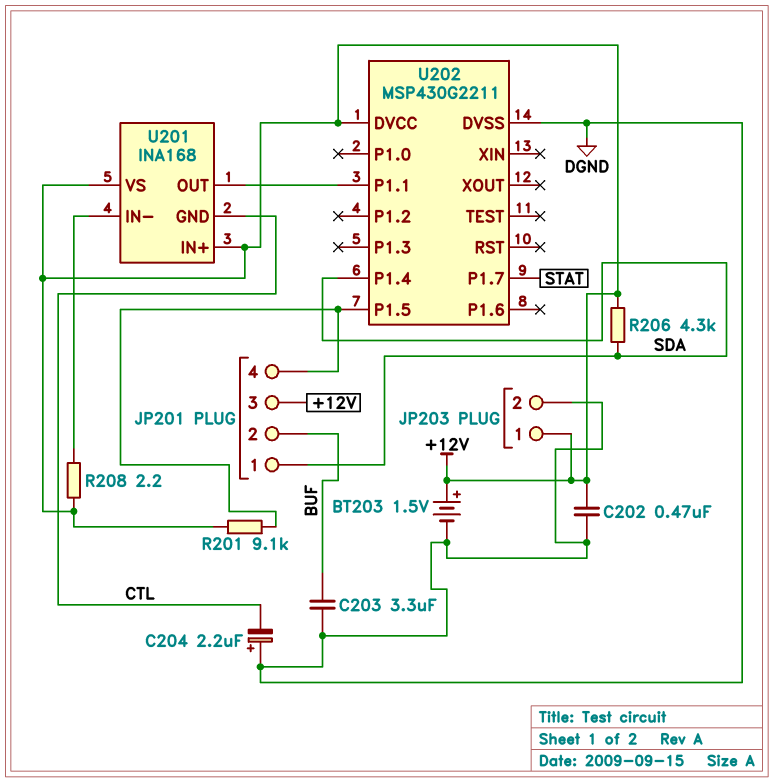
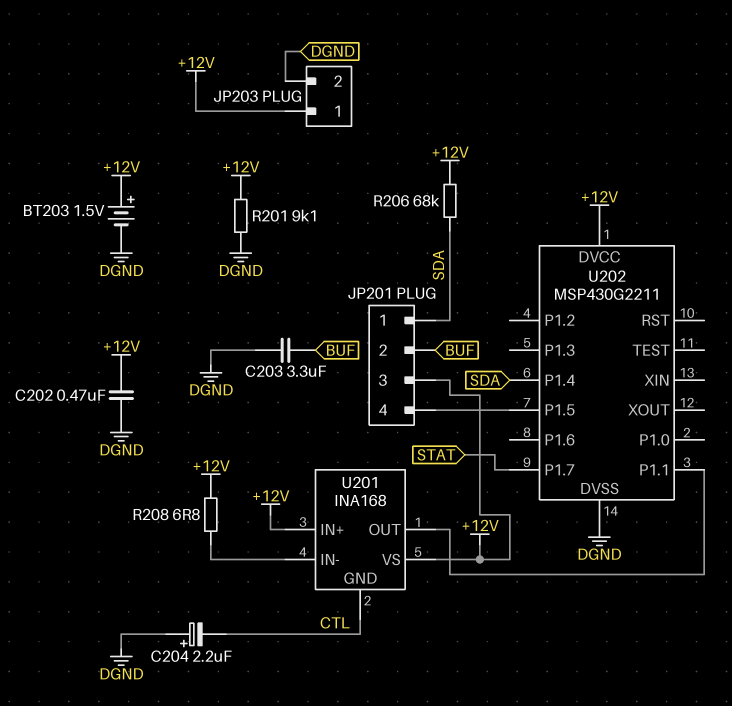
R201: 9.1k (+12V, JP201/4) -> 9.1k (+12V, DGND)
R206: 4.3k (+12V, SDA) -> 68k (+12V, SDA)
R208: 2.2 (+12V, U201/IN-) -> 6.8 (+12V, U201/IN-)

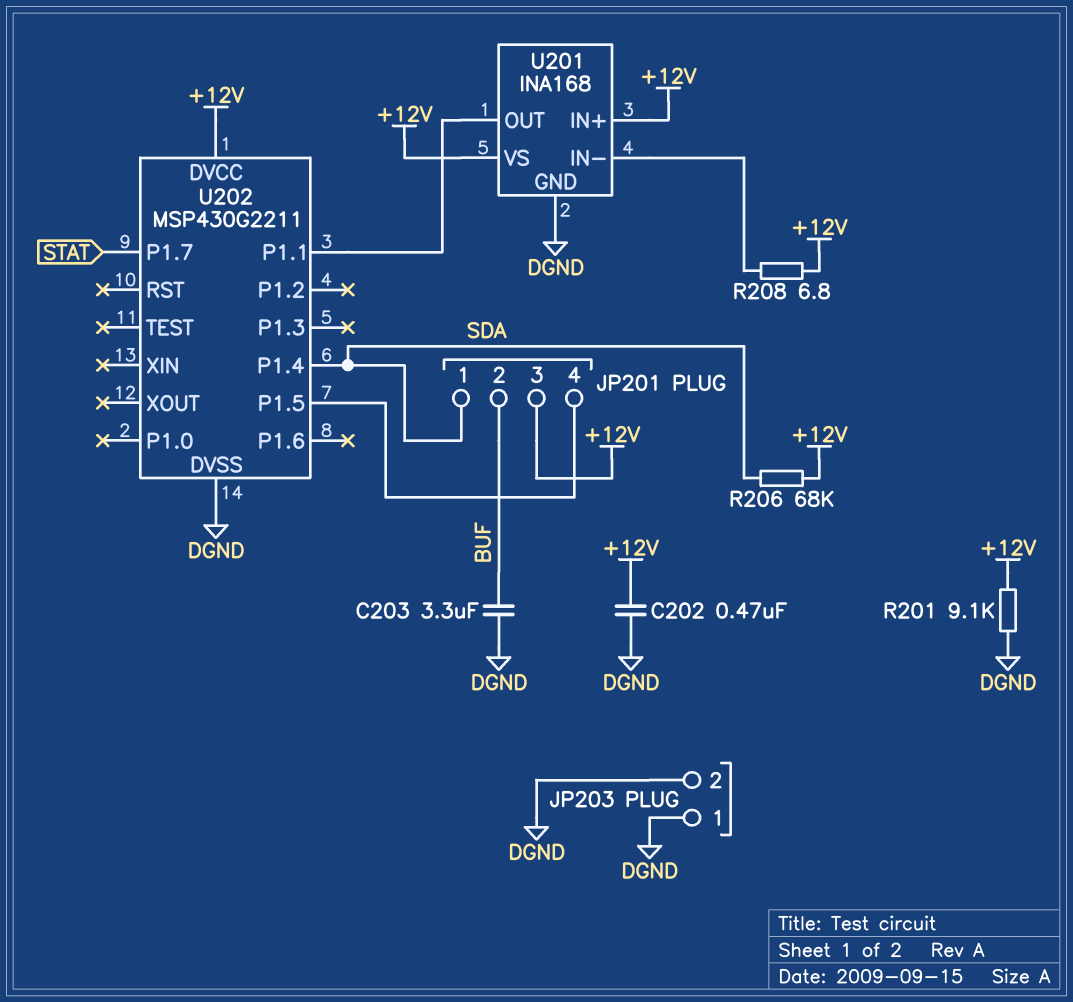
BT203: 1.5V (plus +12V, minus DGND) -> none
C204: 2.2uF (plus DGND, minus CTL) -> none
JP203 pin 1: +12V -> DGND
U201 pin GND: CTL -> DGND

